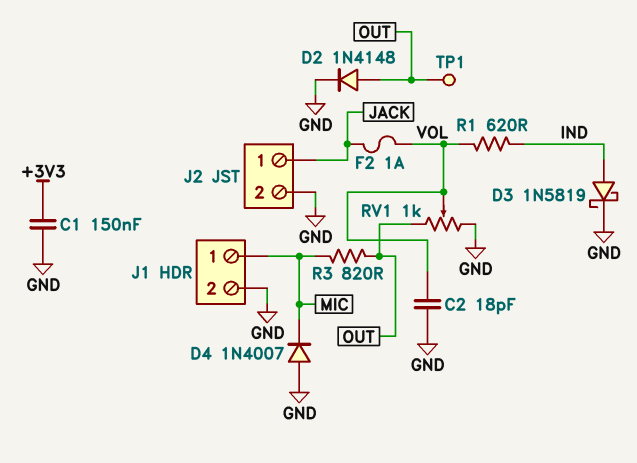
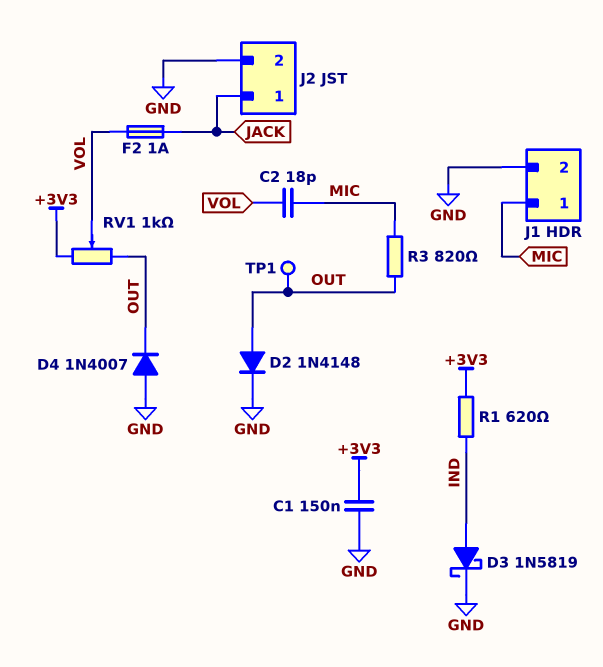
C2: 18pF (GND, VOL) -> 18pF (MIC, VOL)
D4: diode 1N4007 (A GND, K MIC) -> diode 1N4007 (A GND, K OUT)
R1: 620 (IND, VOL) -> 620 (+3V3, IND)
RV1: 1k (GND, OUT, wiper VOL) -> 1k (+3V3, OUT, wiper VOL)

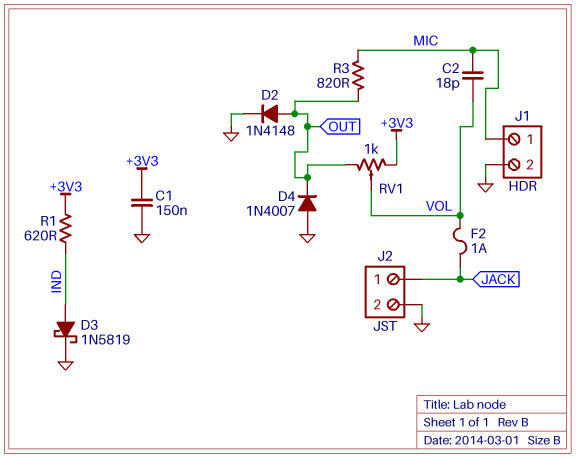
TP1: test point (OUT) -> none

